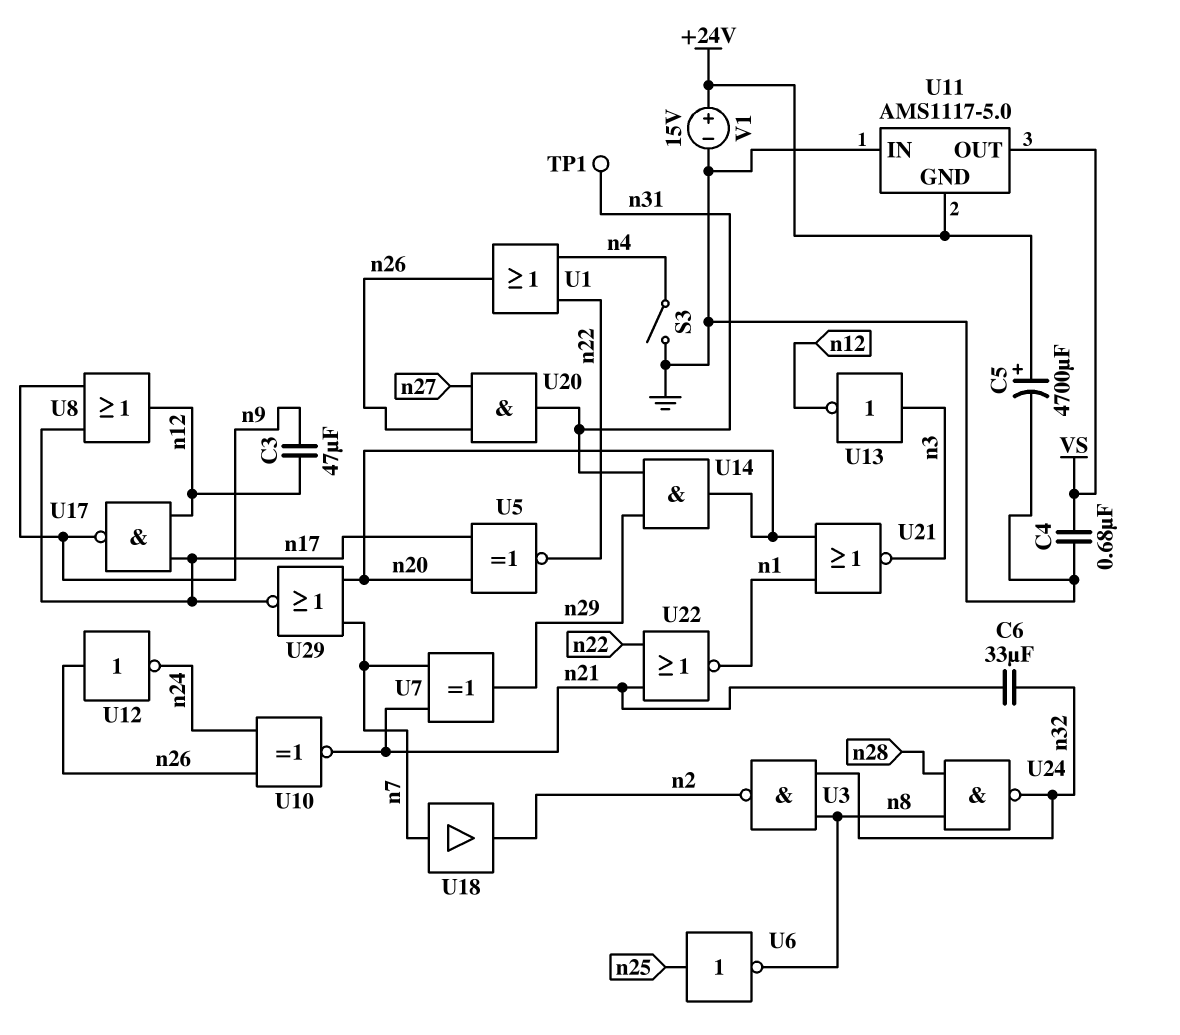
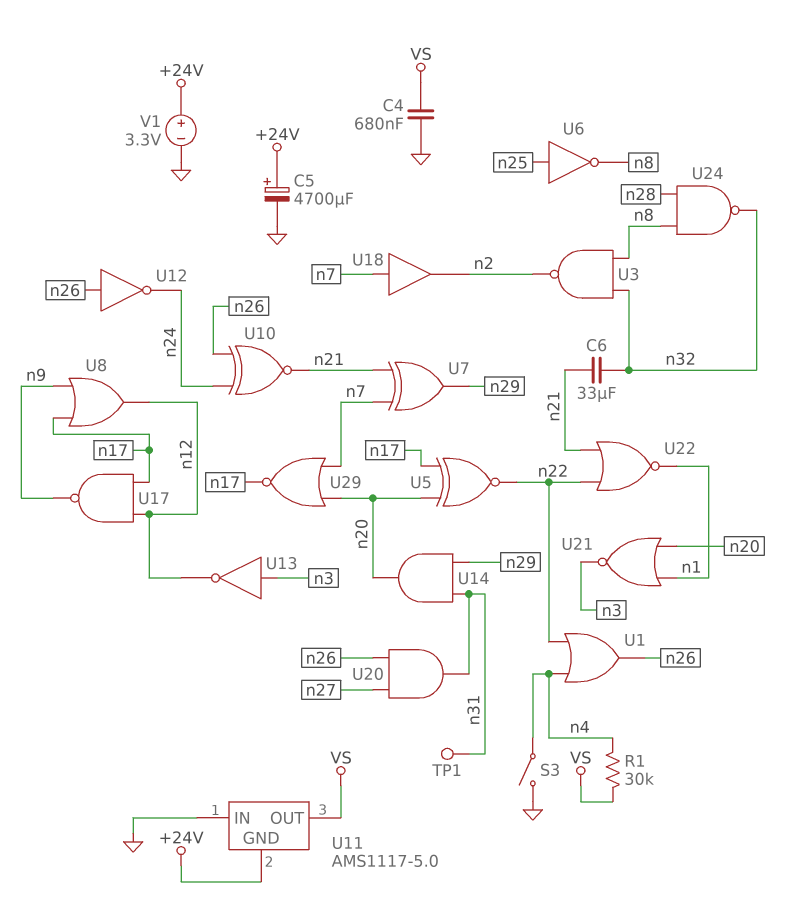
C3: 47uF (n9, n12) -> none
R1: none -> 30k (VS, n4)
V1: 15V (plus +24V, minus GND) -> 3.3V (plus +24V, minus GND)

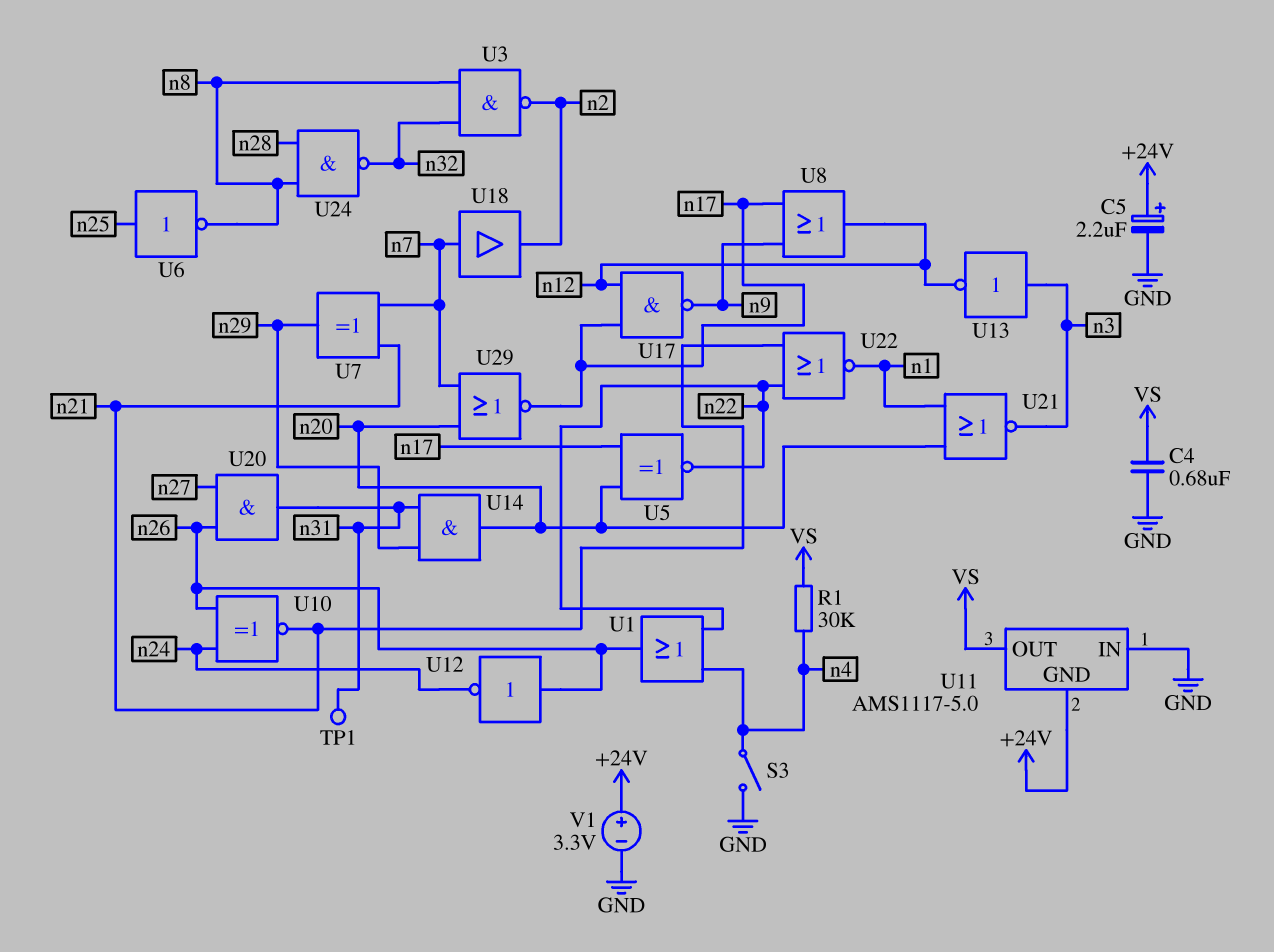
C5: 4700uF (plus +24V, minus GND) -> 2.2uF (plus +24V, minus GND)
C6: 33uF (n21, n32) -> none

